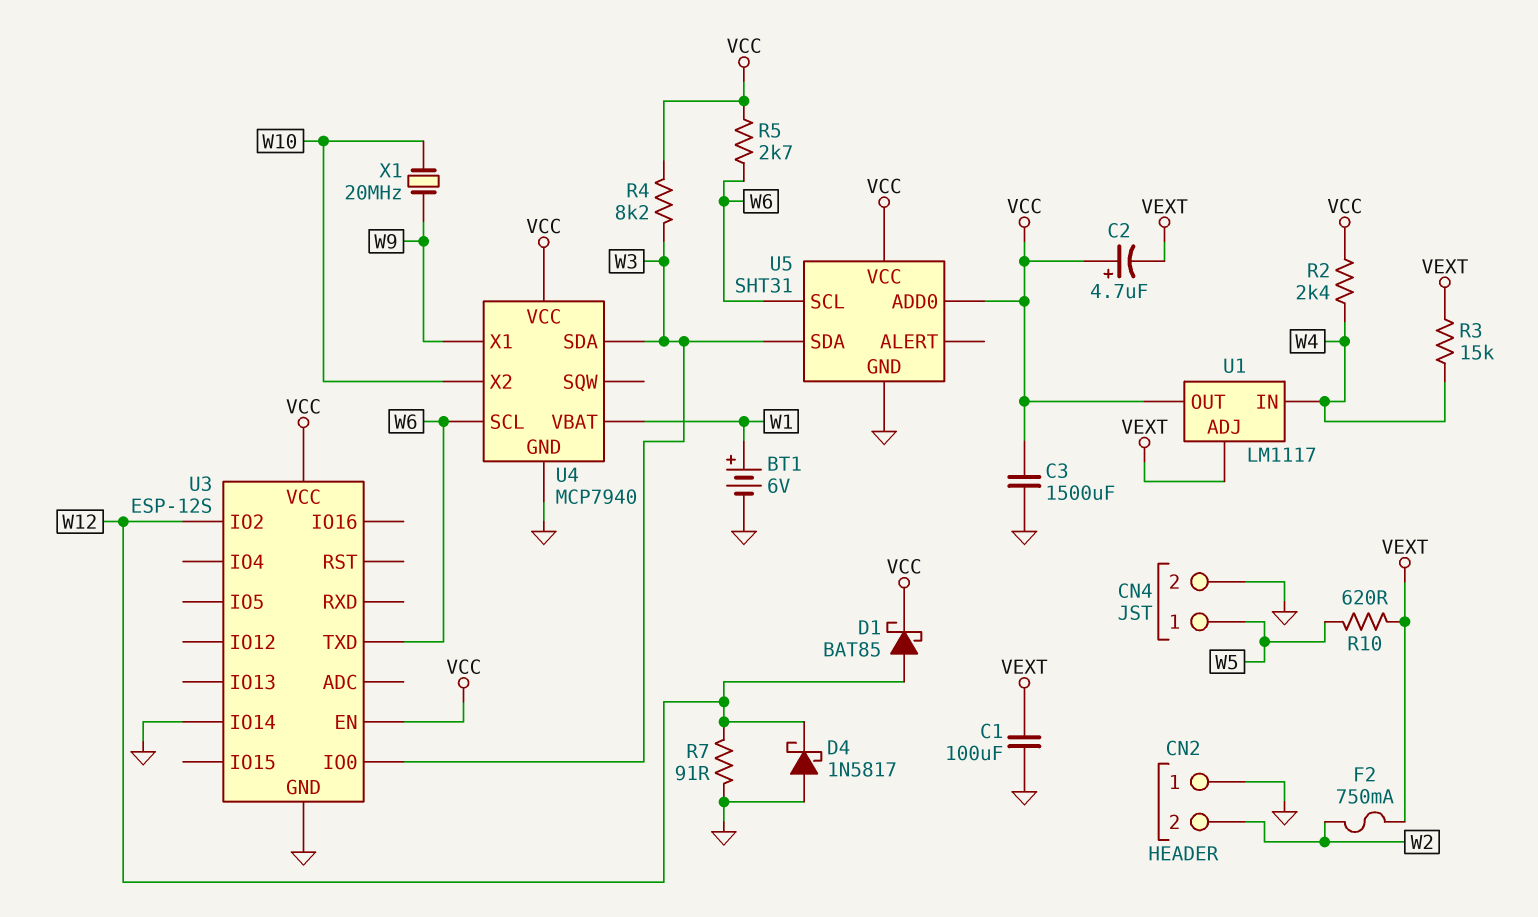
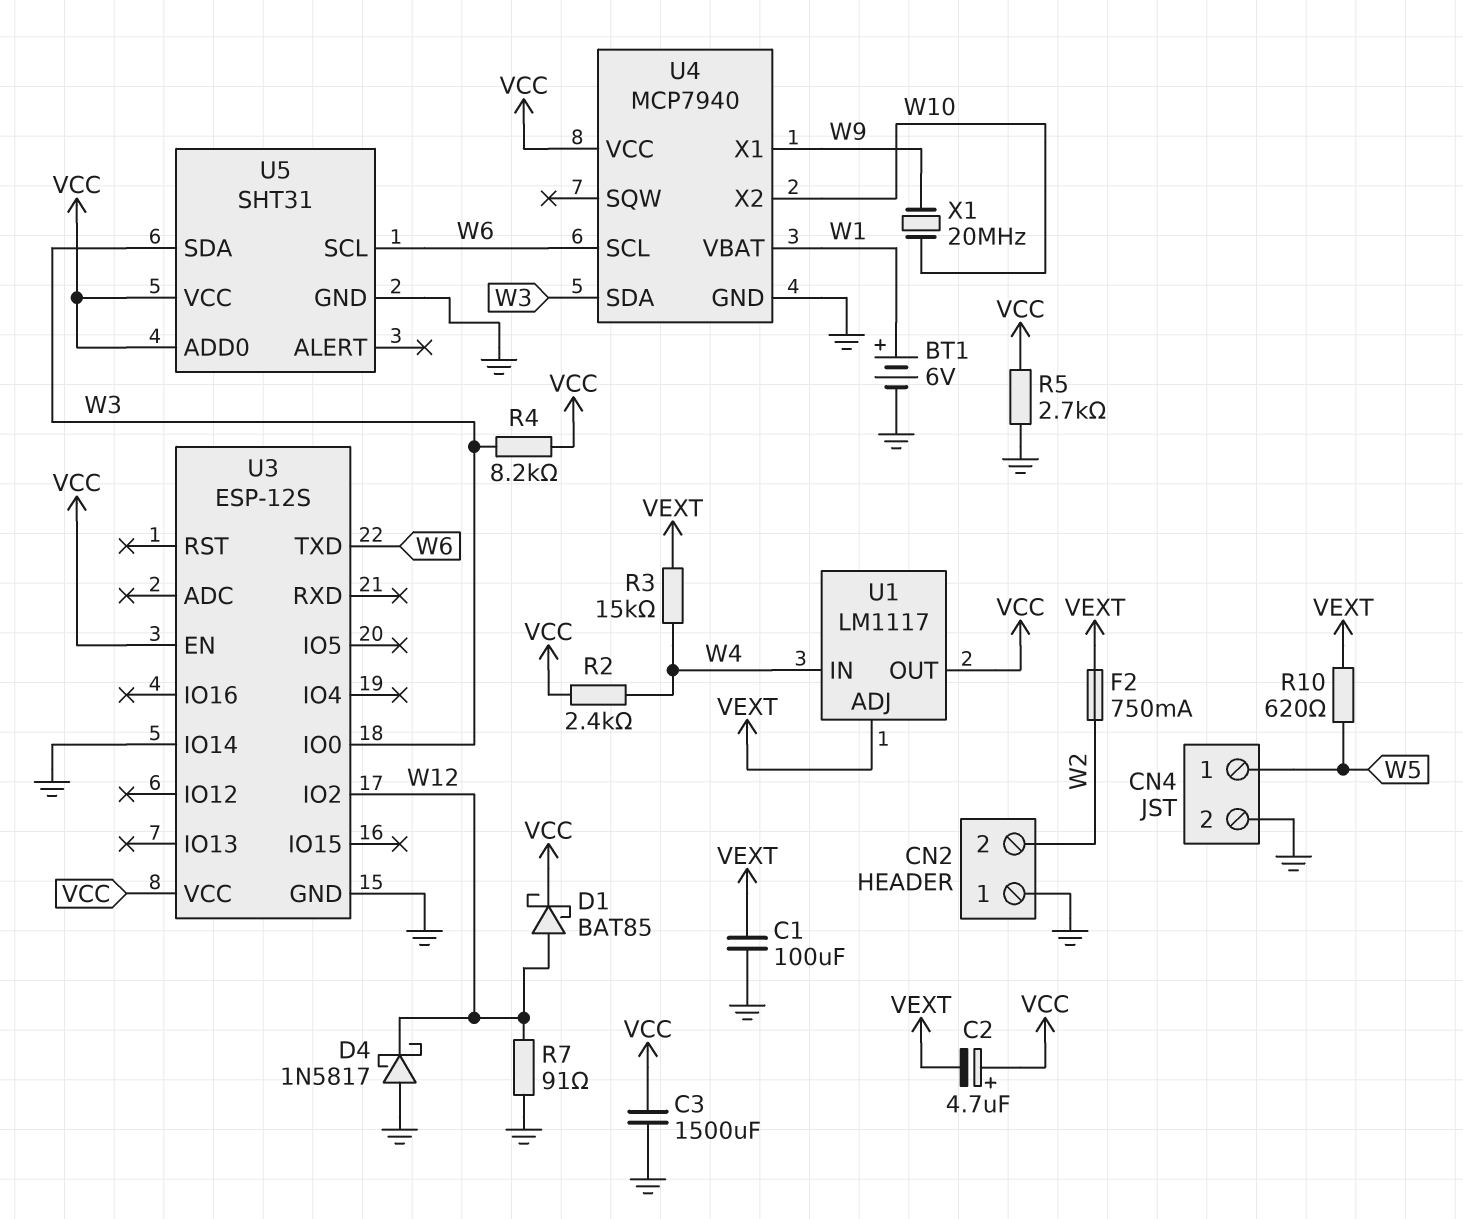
R5: 2.7k (VCC, W6) -> 2.7k (GND, VCC)

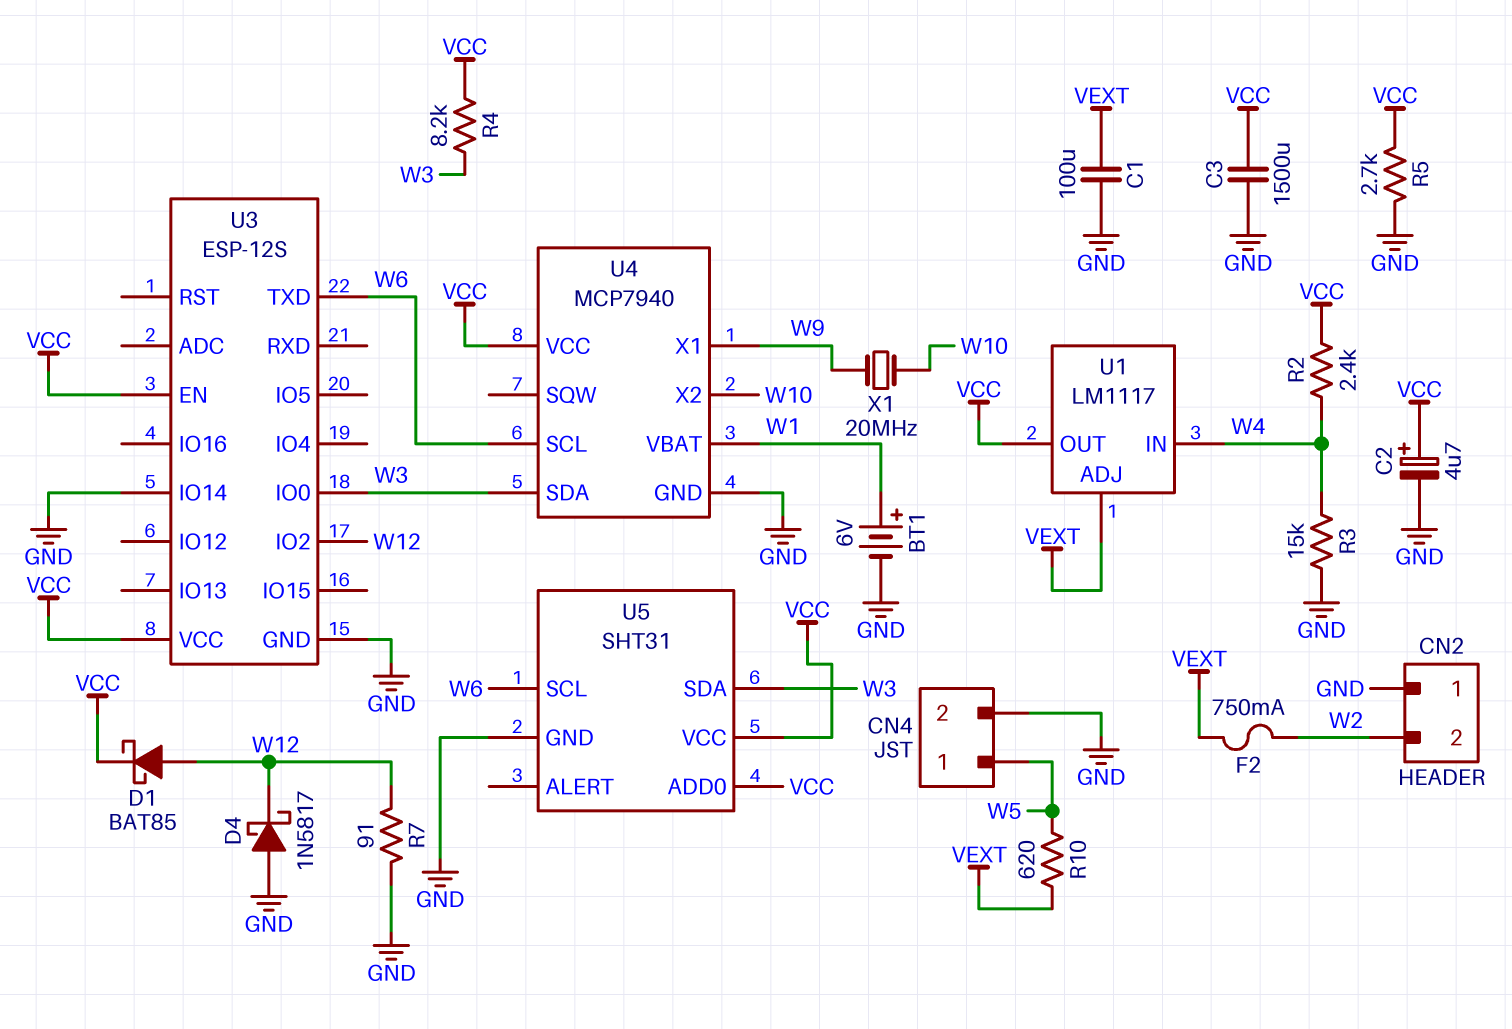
C2: 4.7uF (plus VCC, minus VEXT) -> 4.7uF (plus VCC, minus GND)
R3: 15k (VEXT, W4) -> 15k (GND, W4)

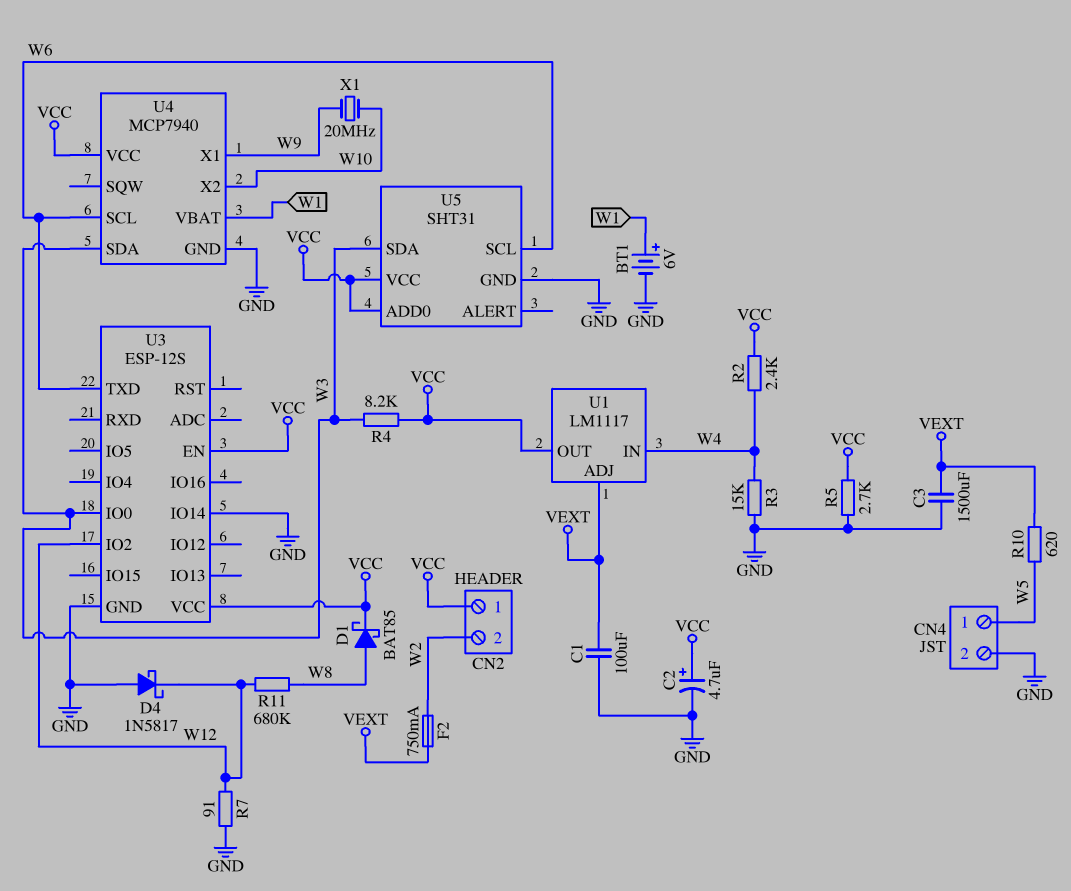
C3: 1500uF (GND, VCC) -> 1500uF (GND, VEXT)
CN2 pin 1: GND -> VCC
D1: schottky BAT85 (A W12, K VCC) -> schottky BAT85 (A W8, K VCC)
R11: none -> 680k (W8, W12)

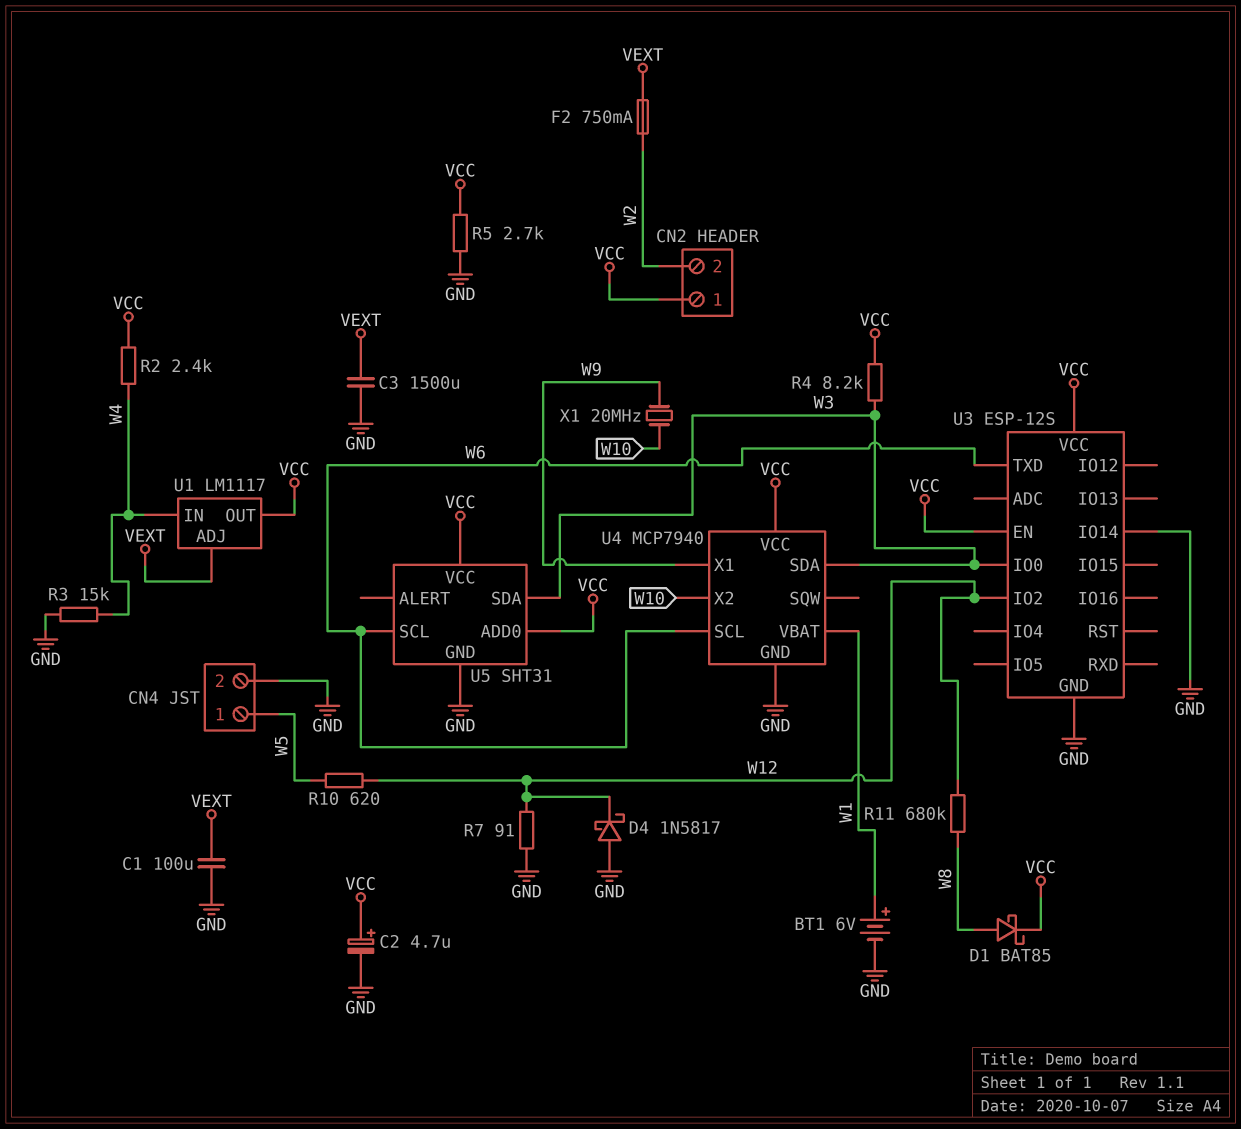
R10: 620 (VEXT, W5) -> 620 (W5, W12)

